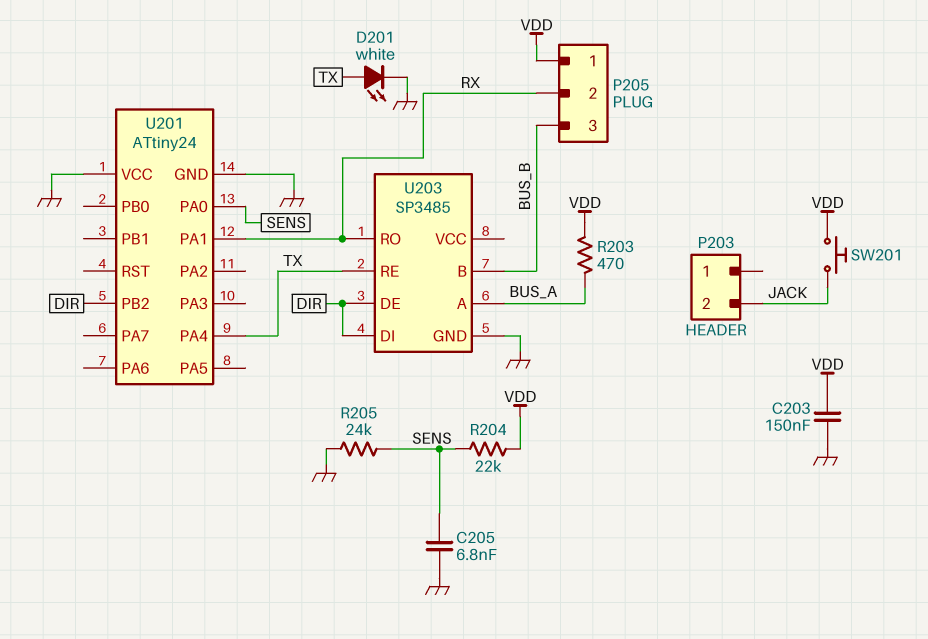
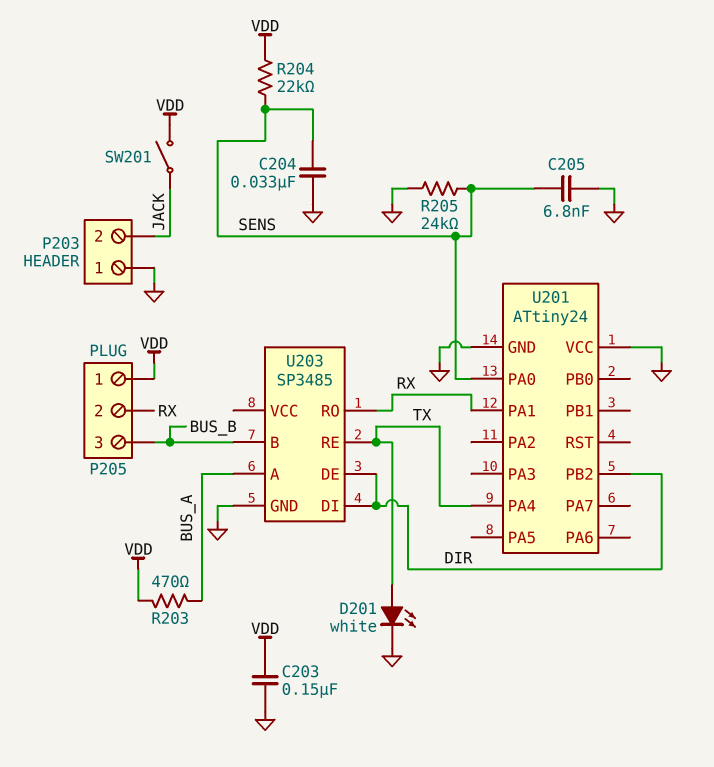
C204: none -> 33nF (GND, SENS)
P203 pin 1: none -> GND
SW201: button (JACK, VDD) -> switch (JACK, VDD)

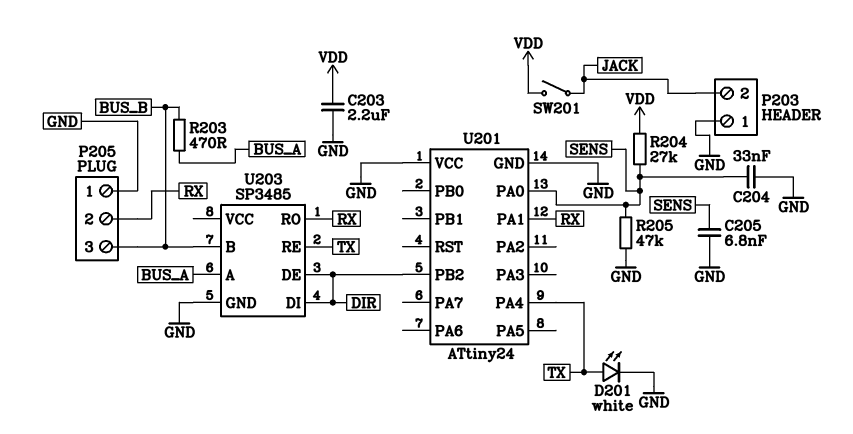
C203: 150nF (GND, VDD) -> 2.2uF (GND, VDD)
P205 pin 1: VDD -> GND
R203: 470 (BUS_A, VDD) -> 470 (BUS_A, BUS_B)
R204: 22k (SENS, VDD) -> 27k (SENS, VDD)
R205: 24k (GND, SENS) -> 47k (GND, SENS)

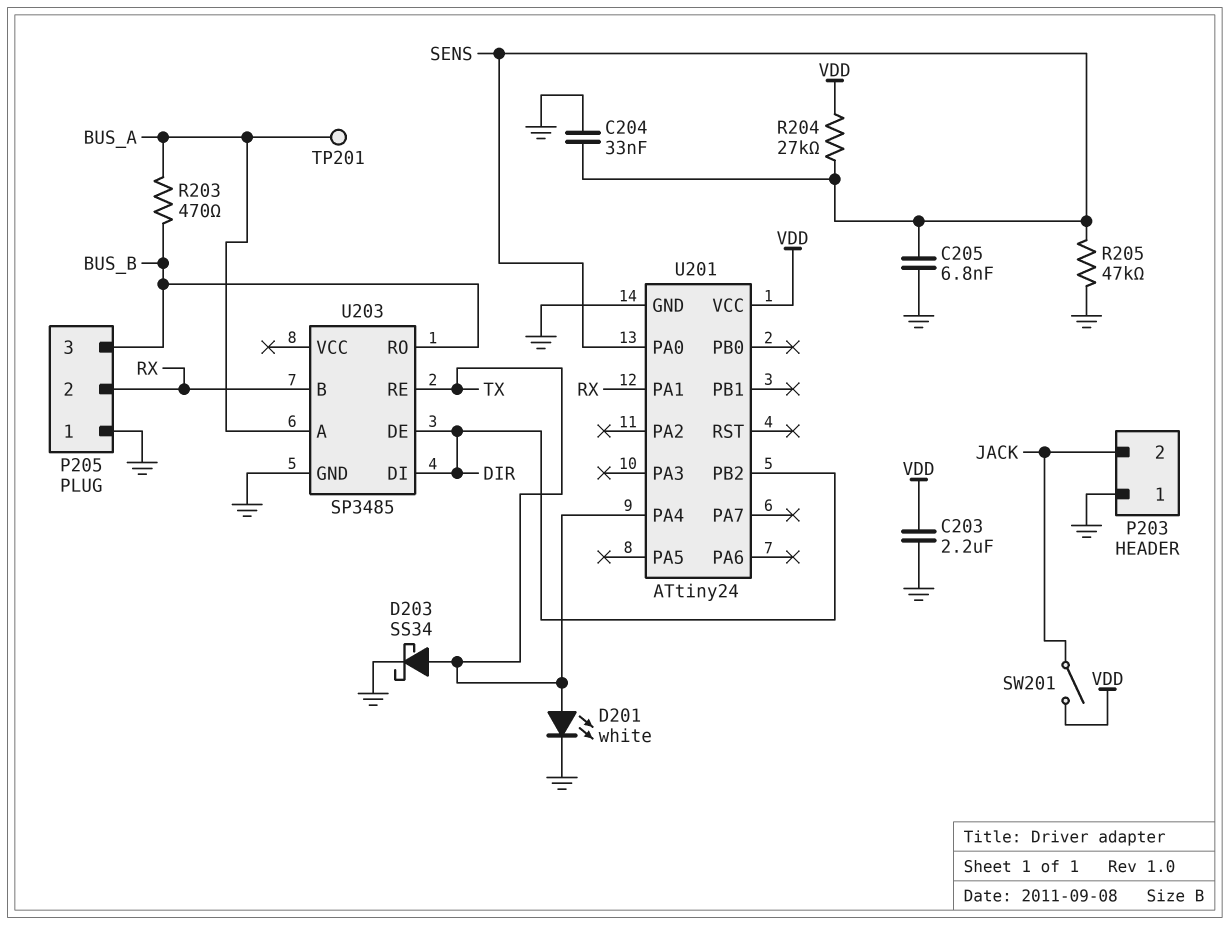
D203: none -> schottky SS34 (A TX, K GND)
TP201: none -> test point (BUS_A)
U201 pin VCC: GND -> VDD
U203 pin B: BUS_B -> RX
U203 pin RO: RX -> BUS_B

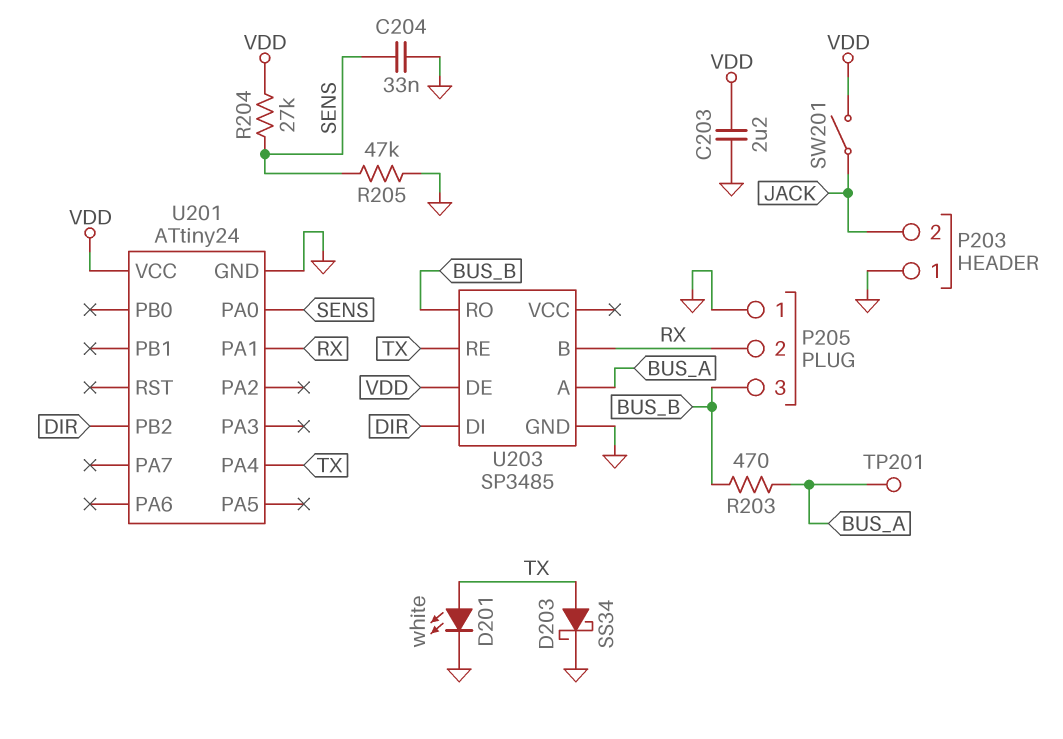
C205: 6.8nF (GND, SENS) -> none
U203 pin DE: DIR -> VDD

